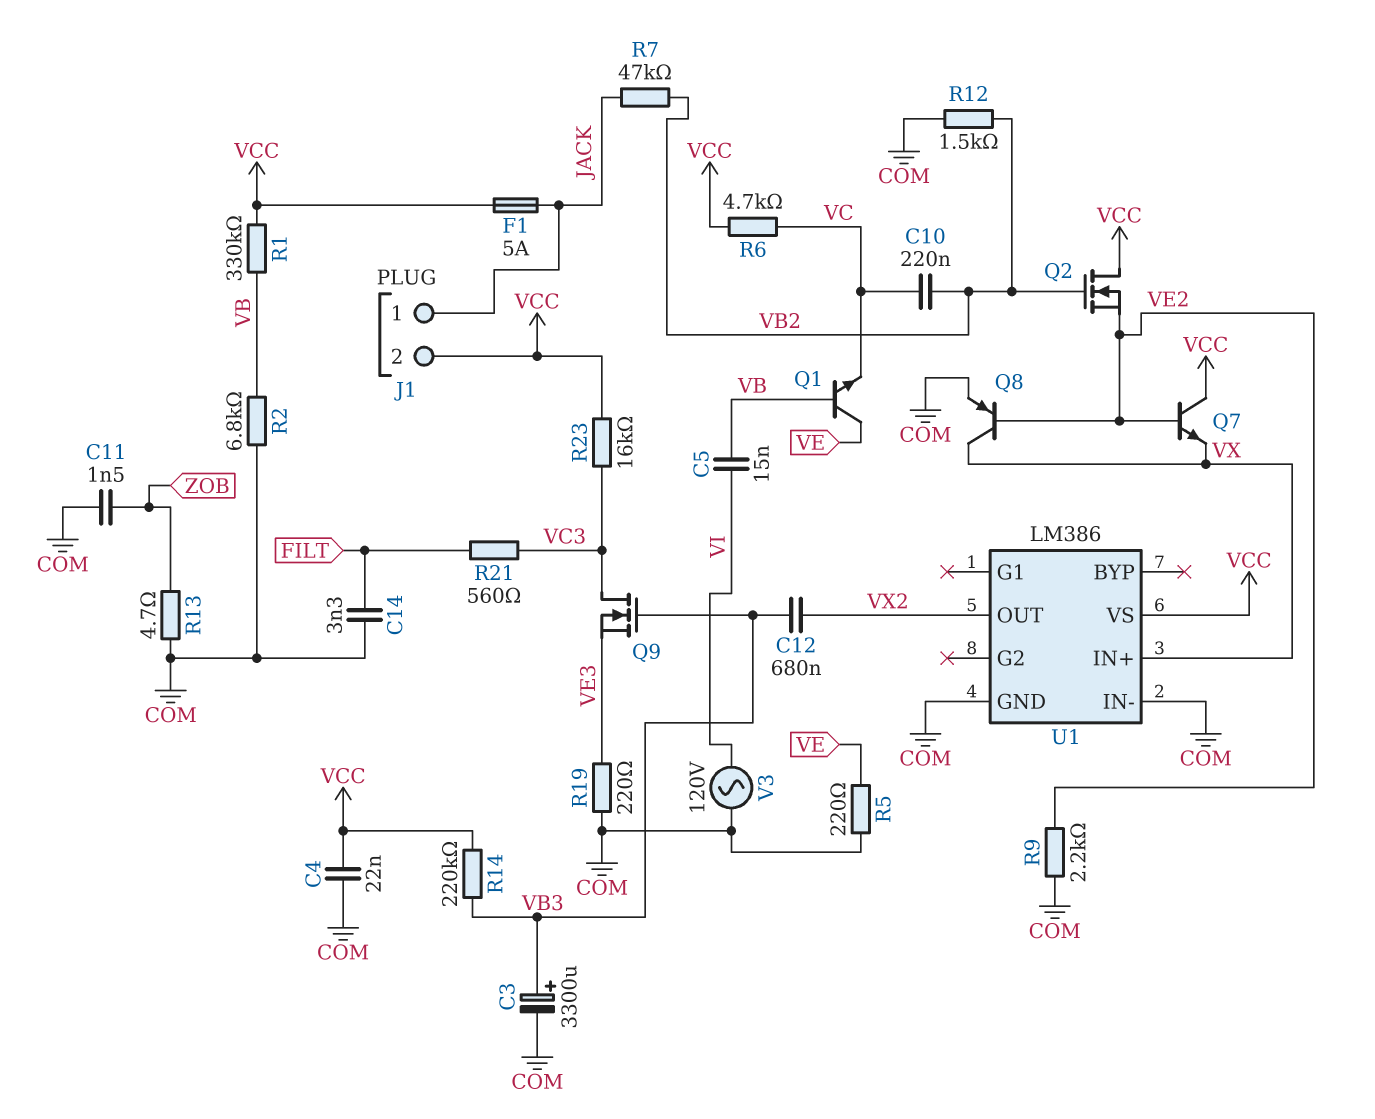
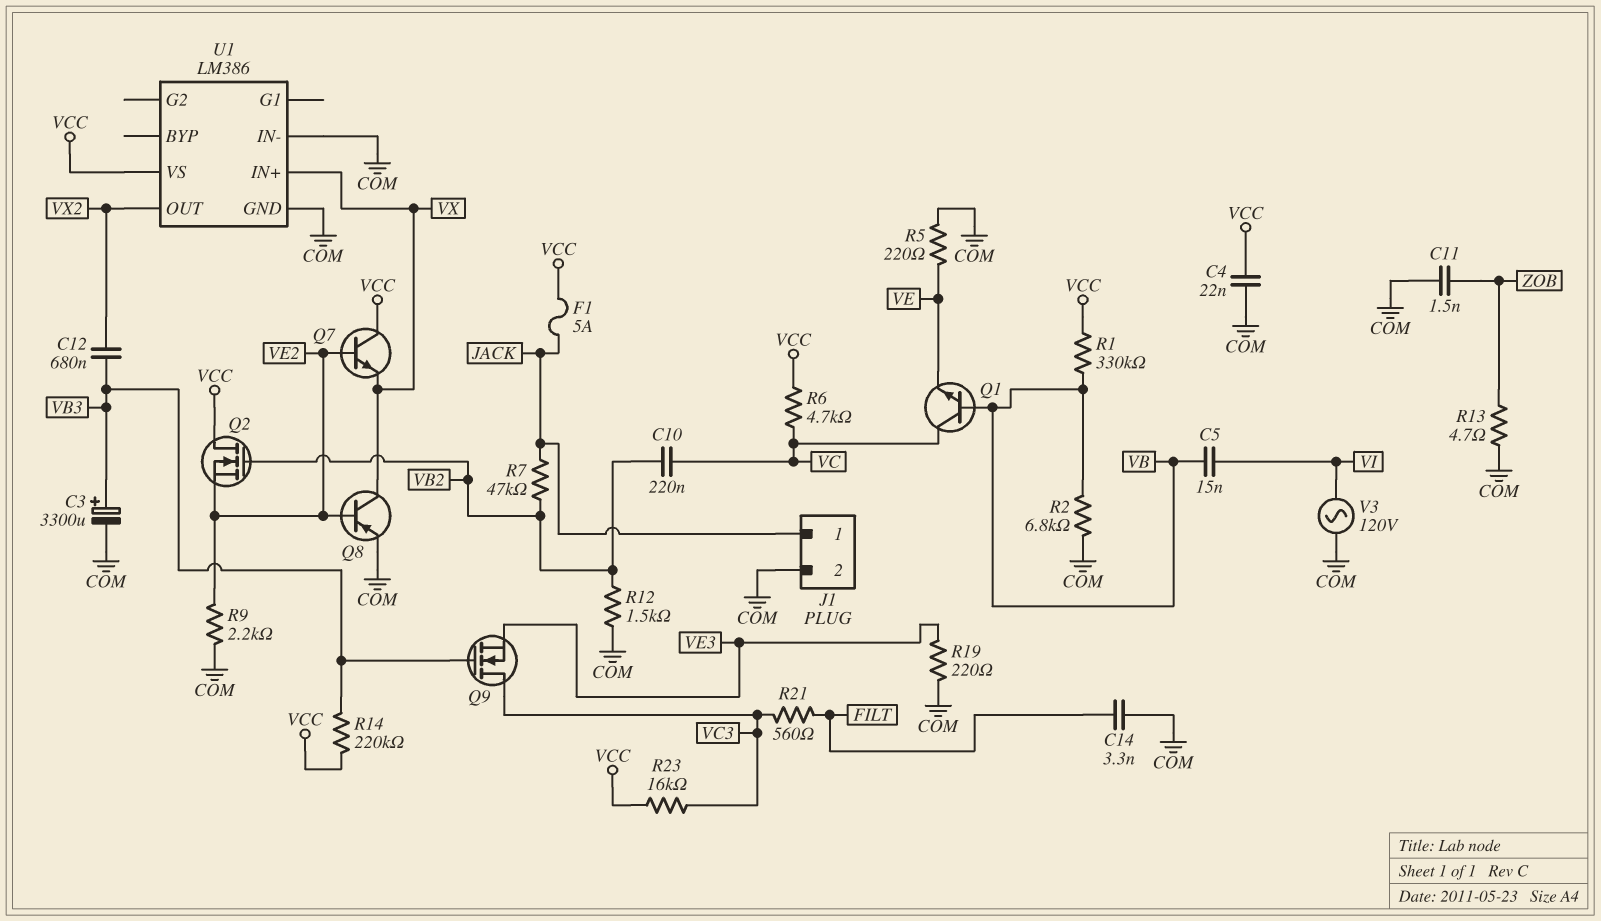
J1 pin 2: VCC -> COM
Q1: NPN (B VB, C VE, E VC) -> NPN (B VB, C VC, E VE)

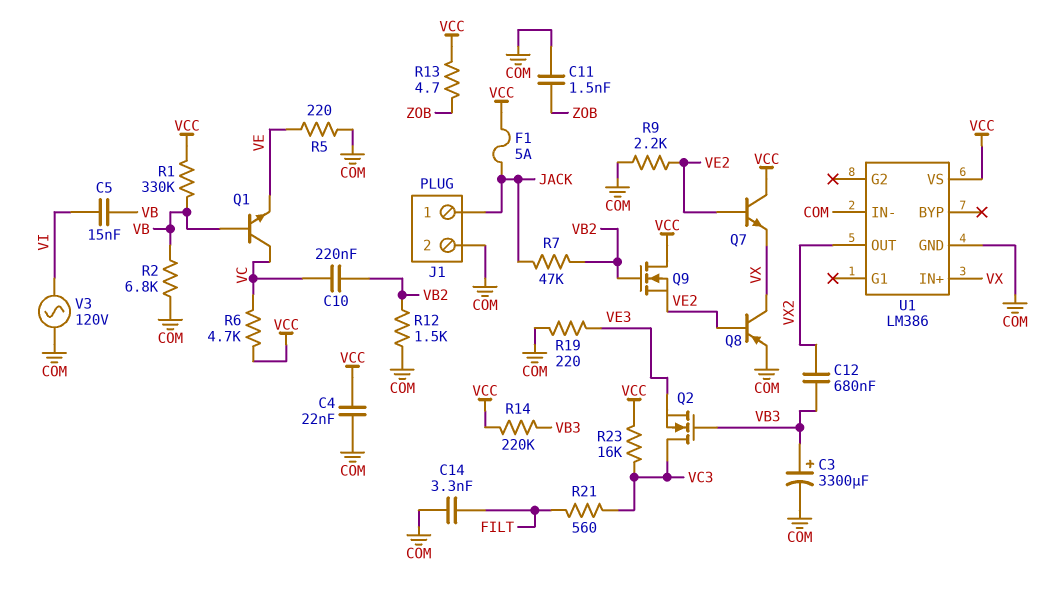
Q2: NMOS (G VB2, D VCC, S VE2) -> NMOS (G VB3, D VC3, S VE3)
Q9: NMOS (G VB3, D VC3, S VE3) -> NMOS (G VB2, D VCC, S VE2)
R13: 4.7 (COM, ZOB) -> 4.7 (VCC, ZOB)

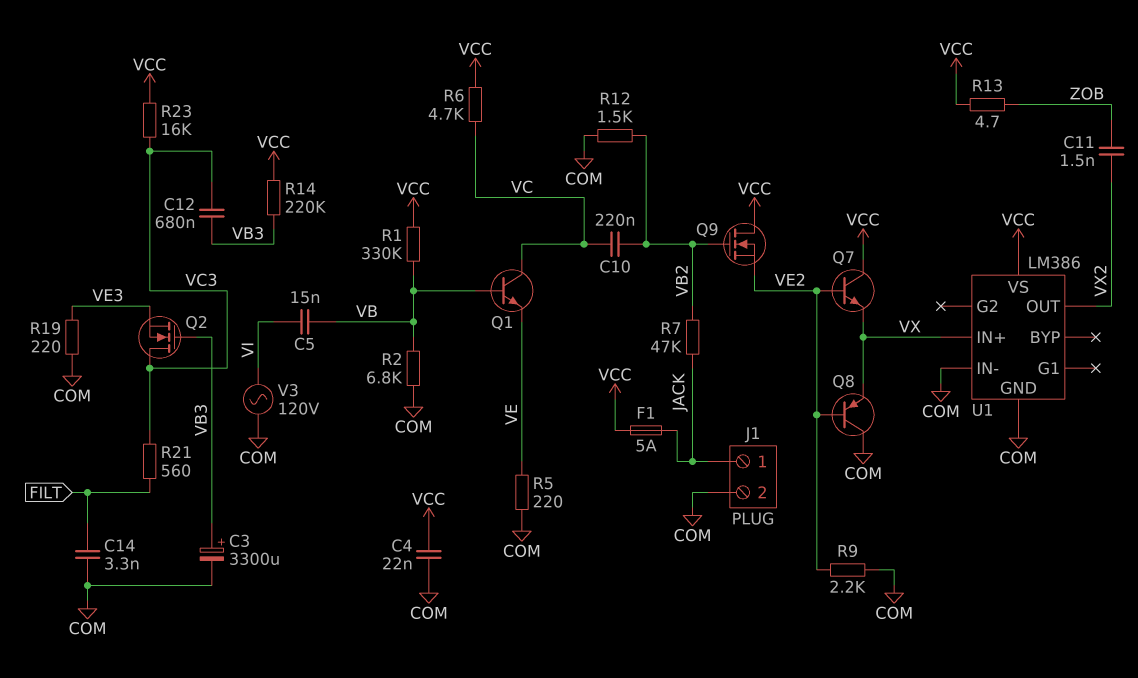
C11: 1.5nF (COM, ZOB) -> 1.5nF (VX2, ZOB)
C12: 680nF (VB3, VX2) -> 680nF (VB3, VC3)
Q8: PNP (B VE2, C VX, E COM) -> PNP (B VE2, C COM, E VX)

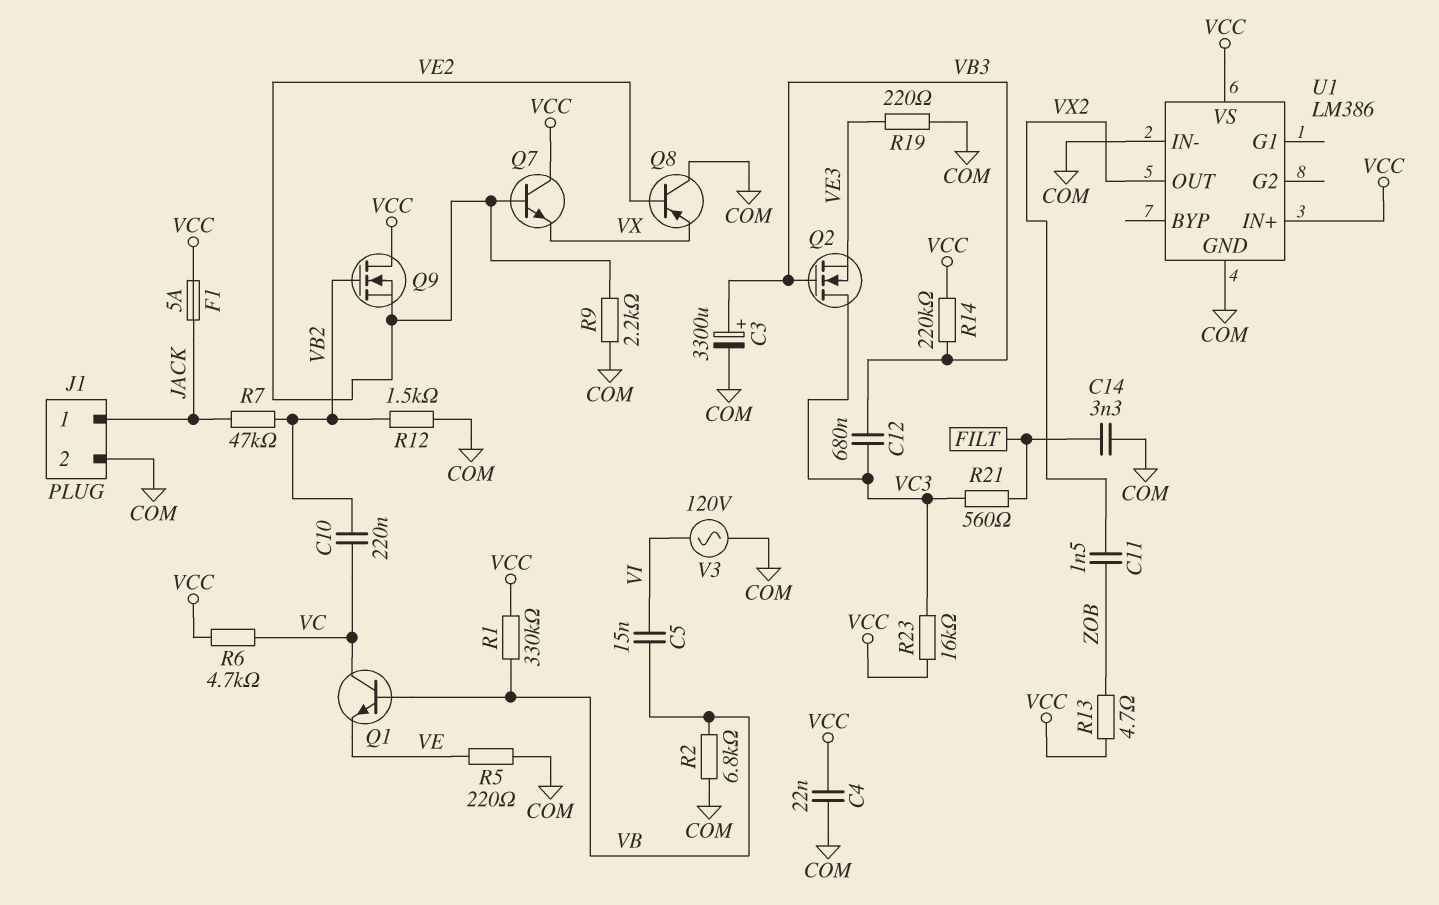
U1 pin IN+: VX -> VCC

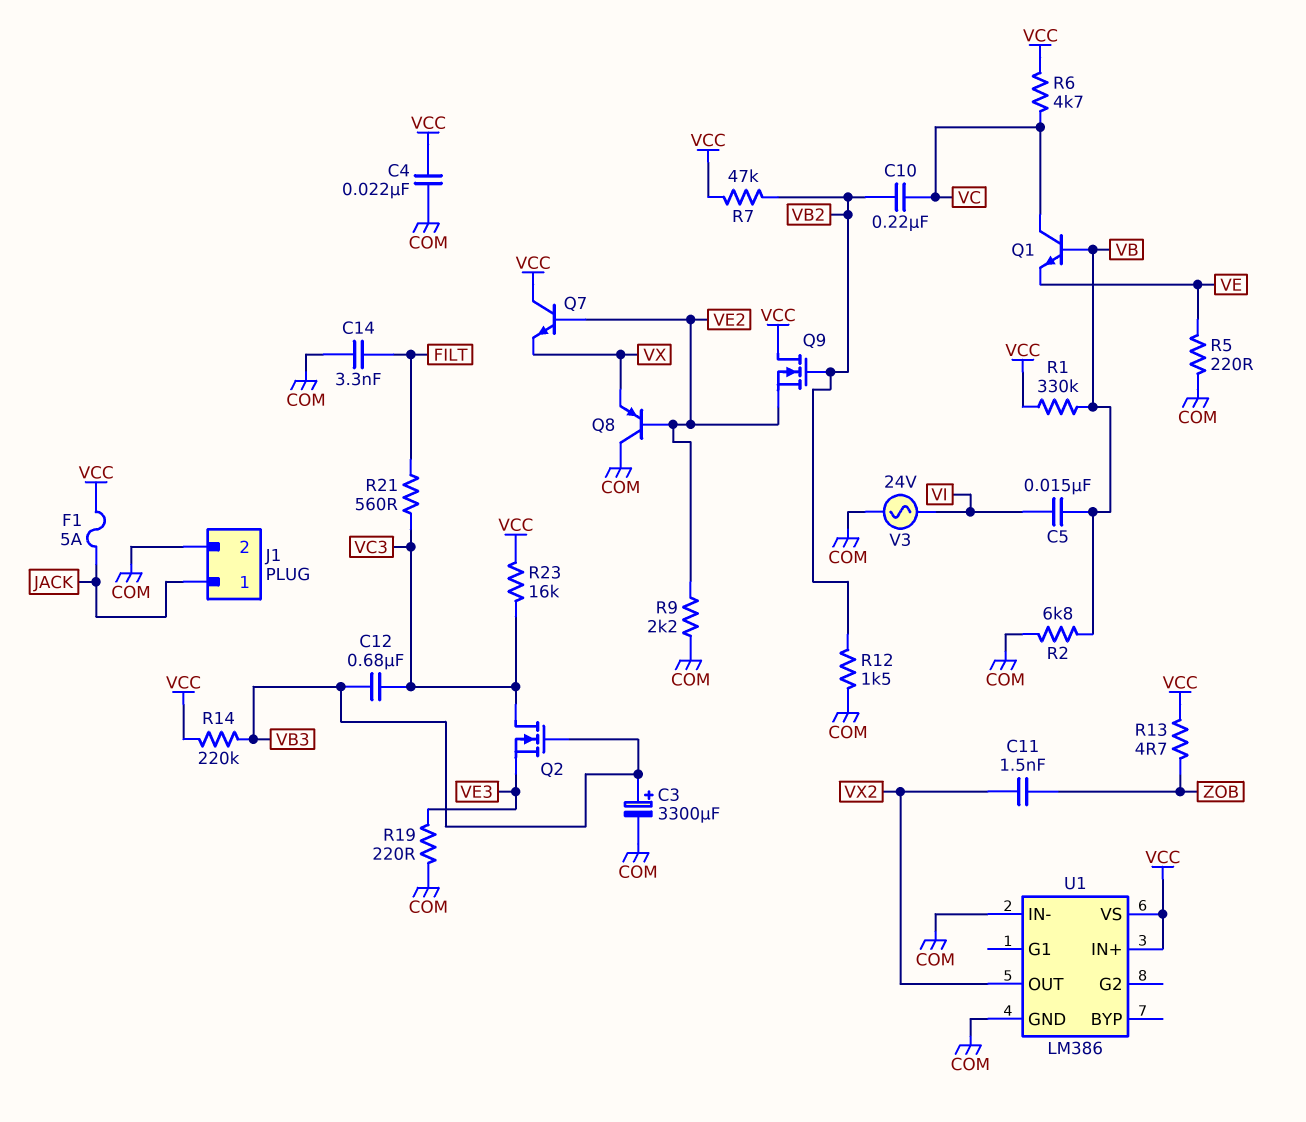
R7: 47k (JACK, VB2) -> 47k (VB2, VCC)
V3: AC 120V (COM, VI) -> AC 24V (COM, VI)

